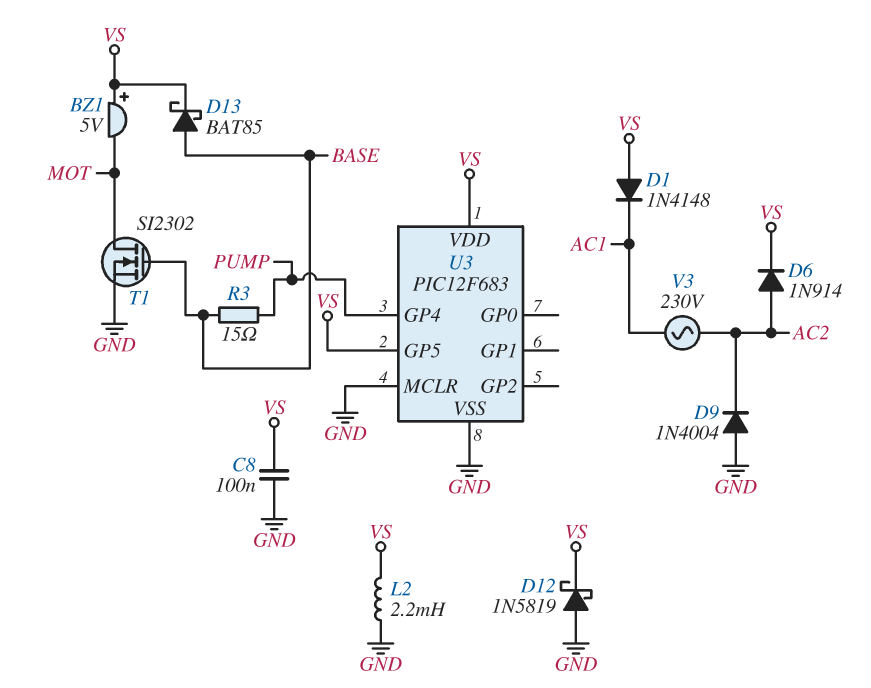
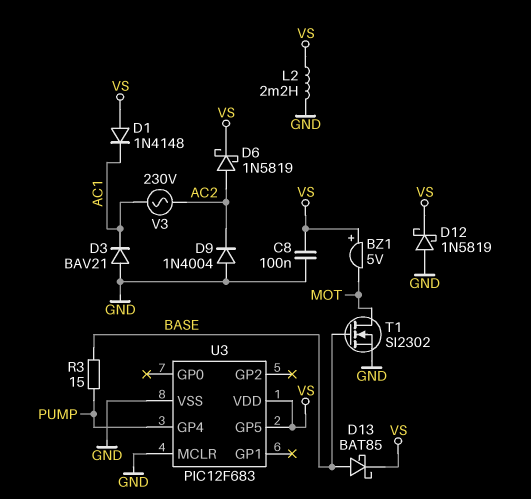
D3: none -> diode BAV21 (A GND, K AC1)
D6: diode 1N914 (A AC2, K VS) -> schottky 1N5819 (A AC2, K VS)

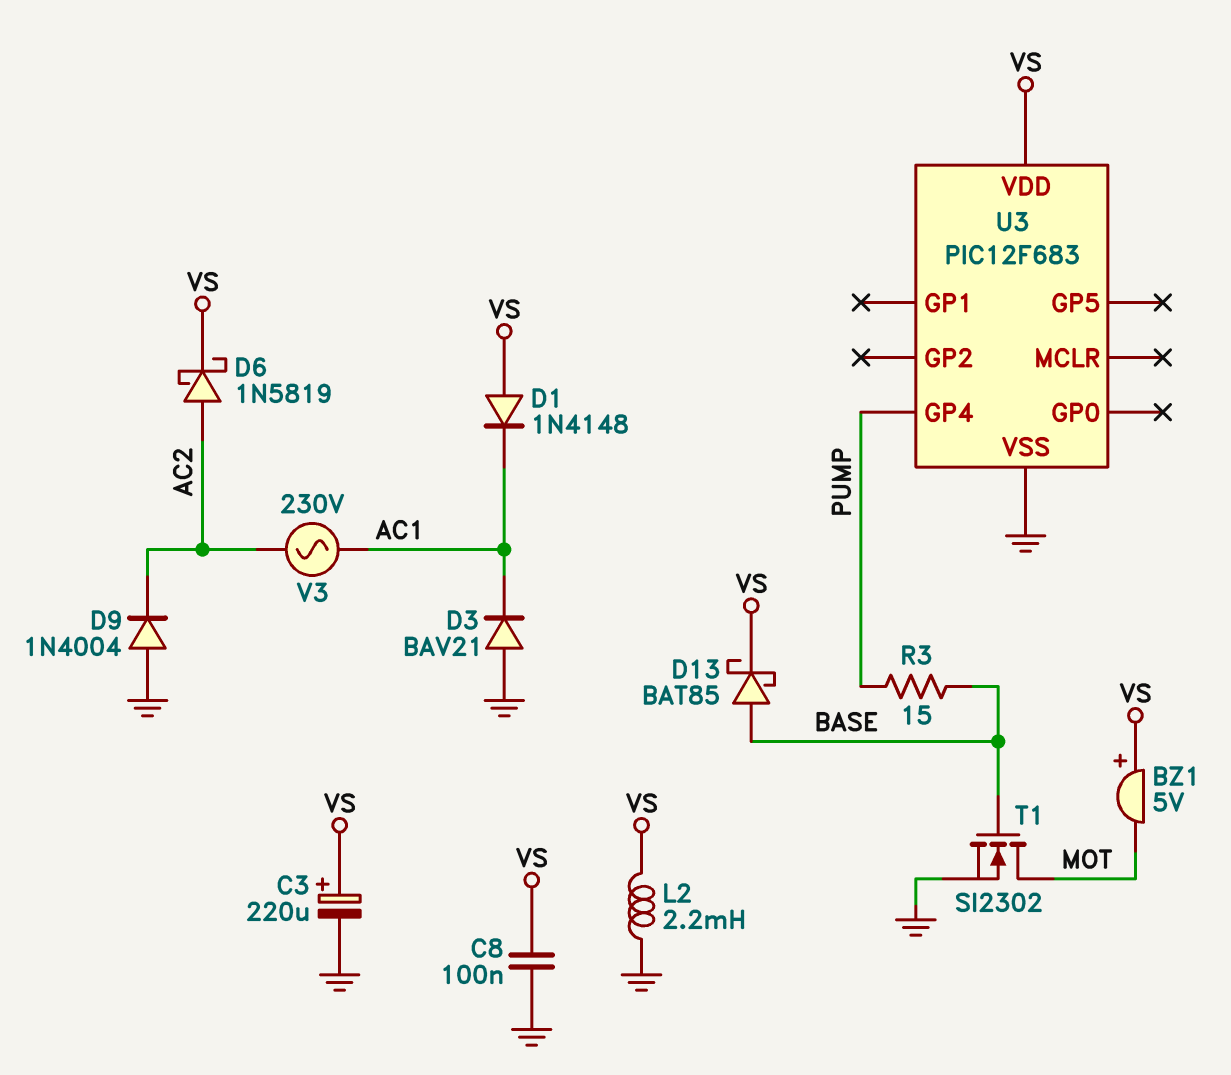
C3: none -> 220uF (plus VS, minus GND)
D12: schottky 1N5819 (A GND, K VS) -> none
U3 pin GP5: VS -> none
U3 pin MCLR: GND -> none

